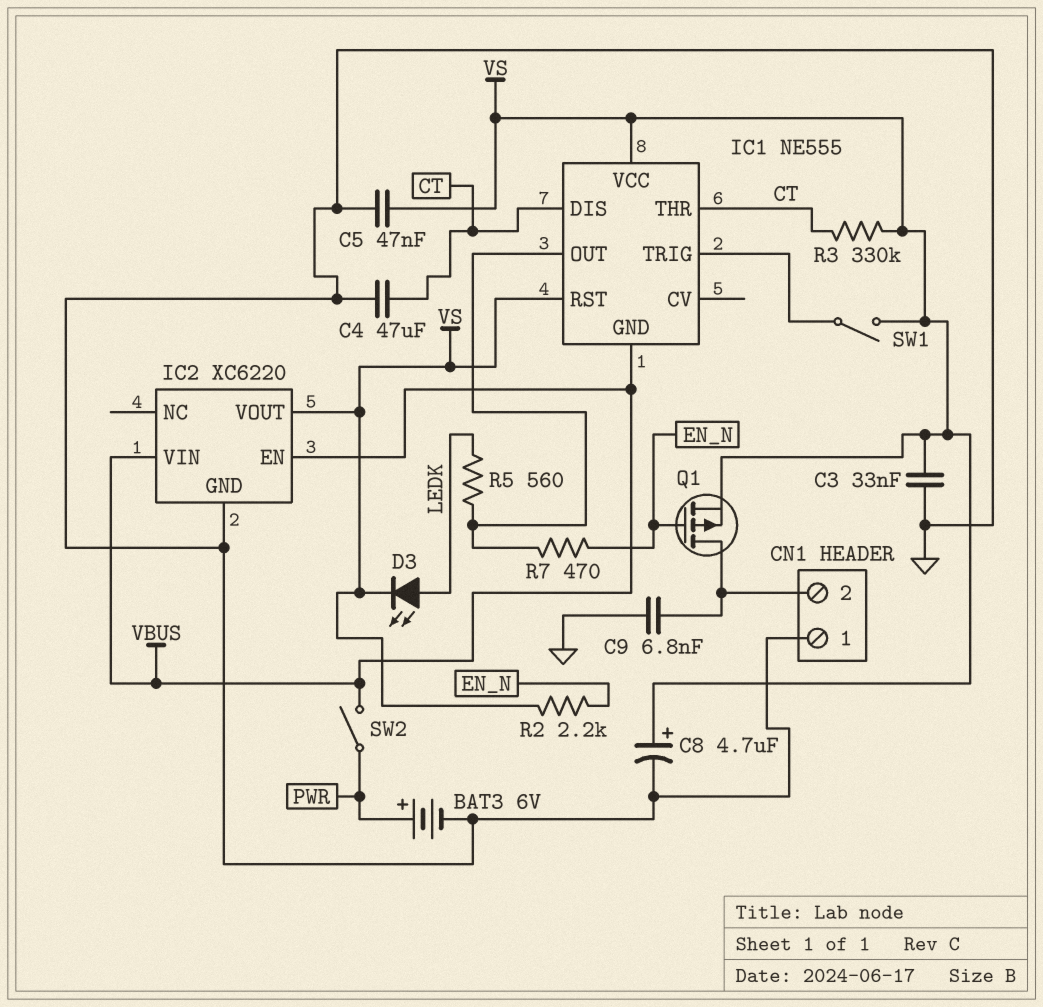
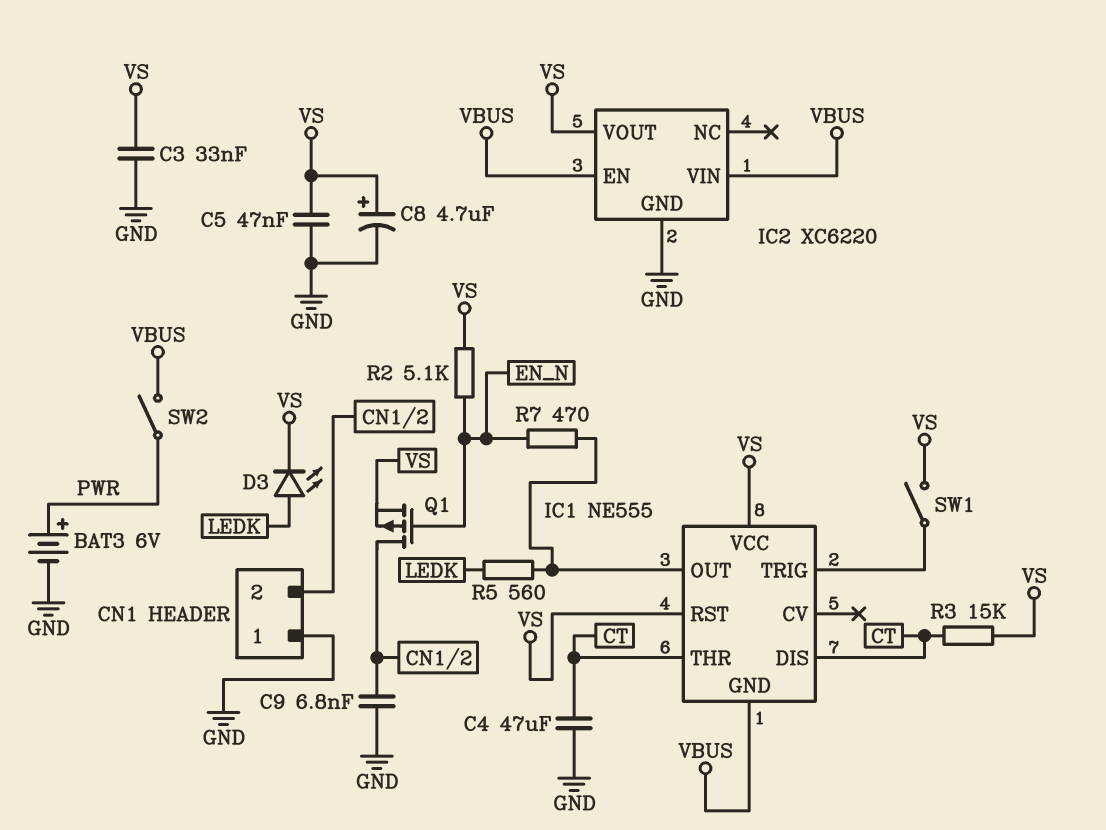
R2: 2.2k (EN_N, VS) -> 5.1k (EN_N, VS)
R3: 330k (CT, VS) -> 15k (CT, VS)

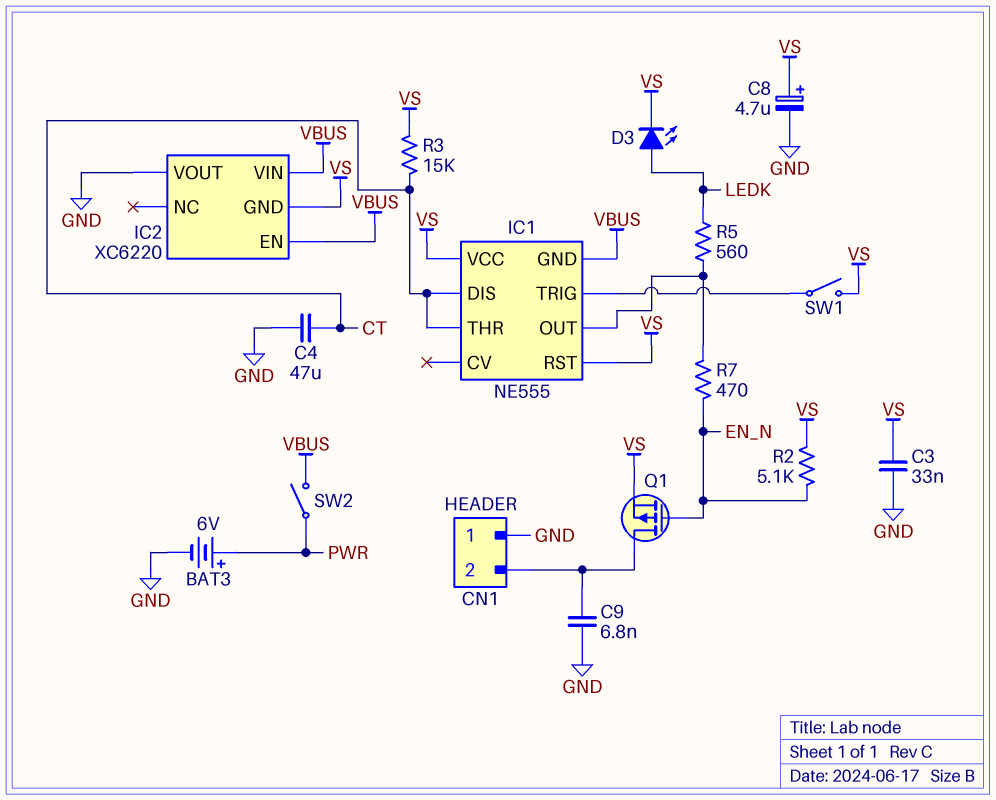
C5: 47nF (GND, VS) -> none
IC2 pin GND: GND -> VS
IC2 pin VOUT: VS -> GND

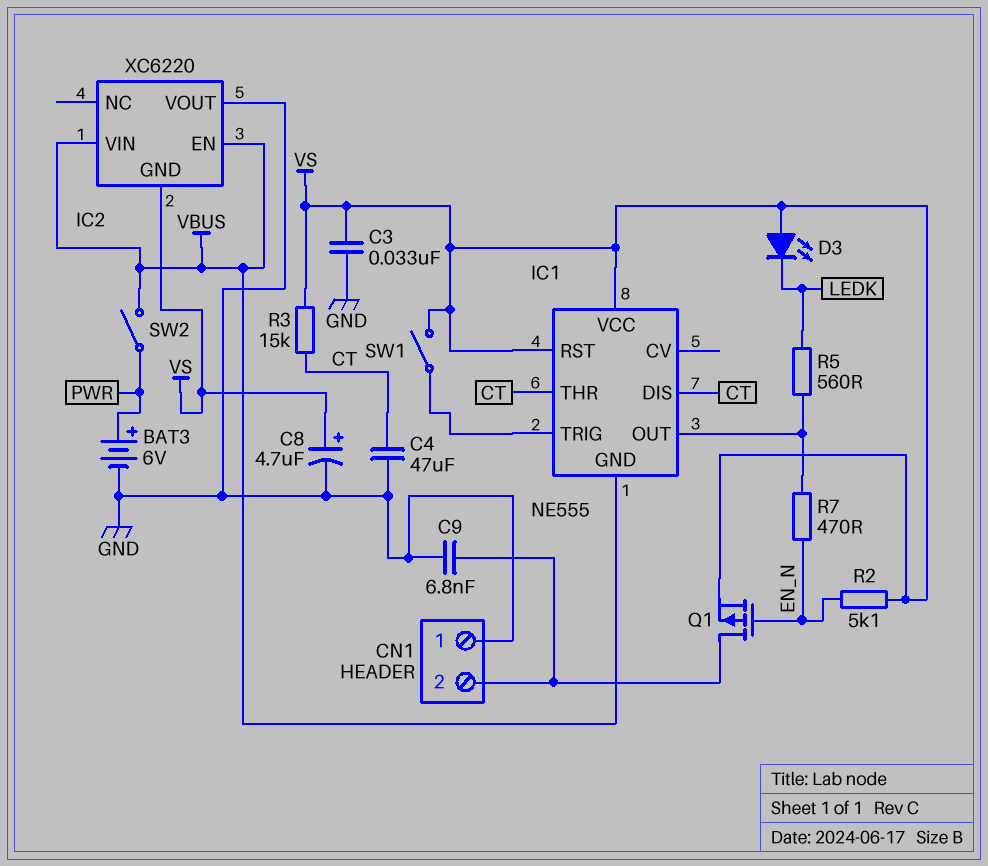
D3: LED (A LEDK, K VS) -> LED (A VS, K LEDK)

